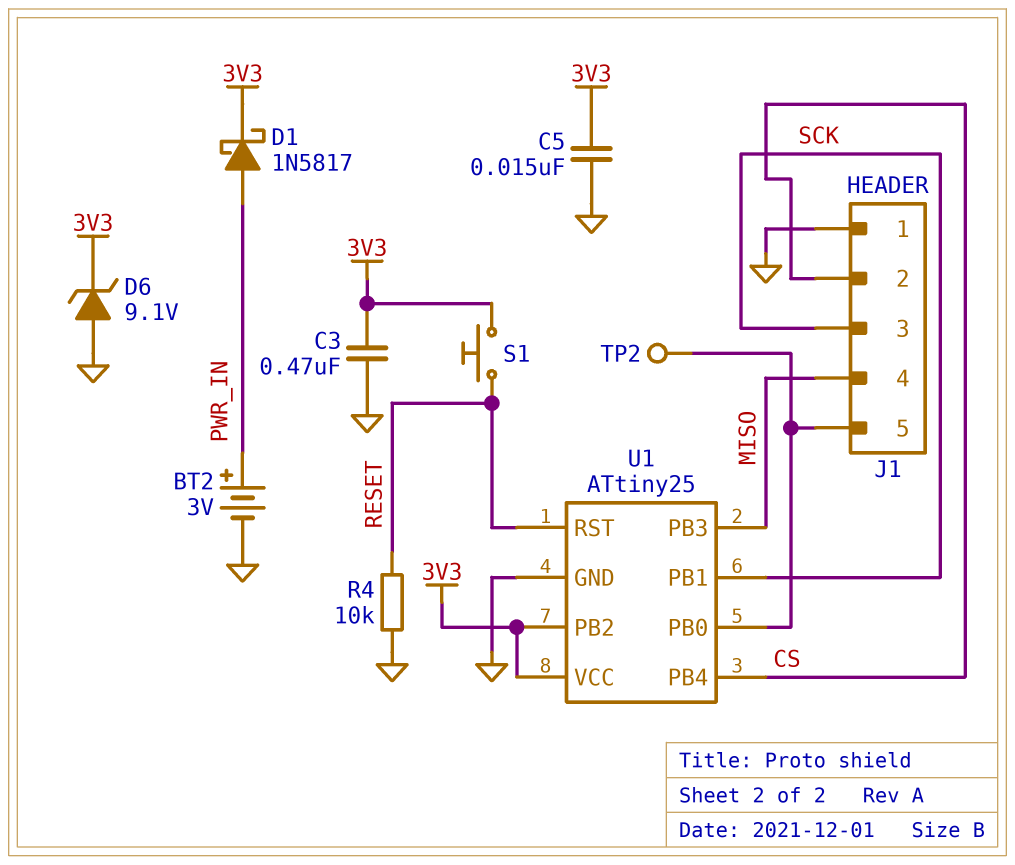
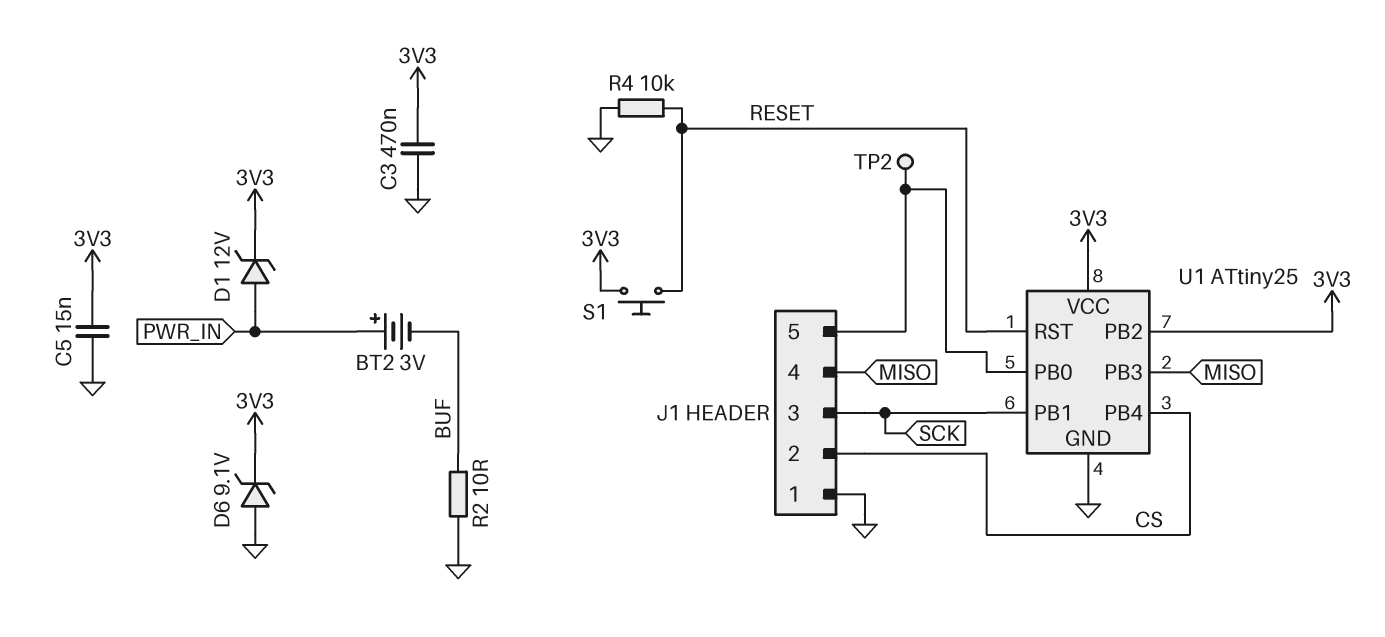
BT2: 3V (plus PWR_IN, minus GND) -> 3V (plus PWR_IN, minus BUF)
D1: schottky 1N5817 (A PWR_IN, K 3V3) -> zener 12V (A PWR_IN, K 3V3)
R2: none -> 10 (BUF, GND)

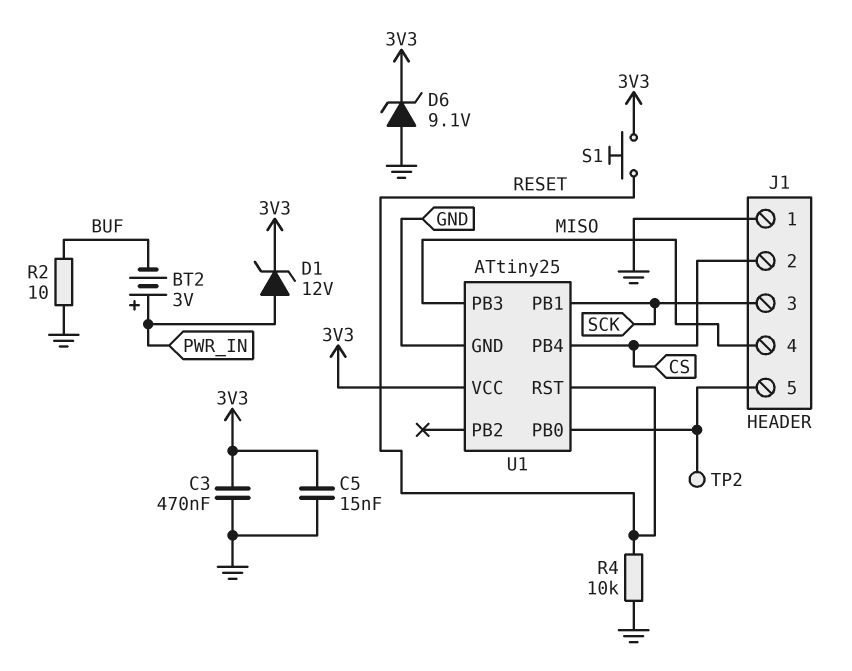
U1 pin PB2: 3V3 -> none

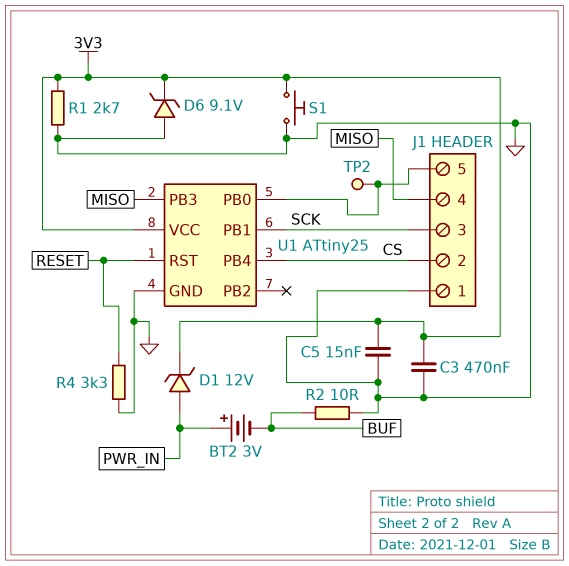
R1: none -> 2.7k (3V3, GND)
R4: 10k (GND, RESET) -> 3.3k (GND, RESET)
S1: button (3V3, RESET) -> button (3V3, GND)

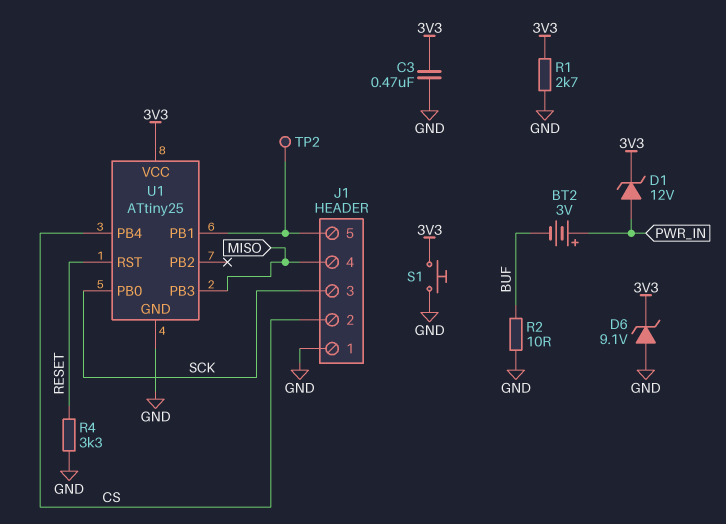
C5: 15nF (3V3, GND) -> none
U1 pin PB0: J1/5 -> SCK
U1 pin PB1: SCK -> J1/5

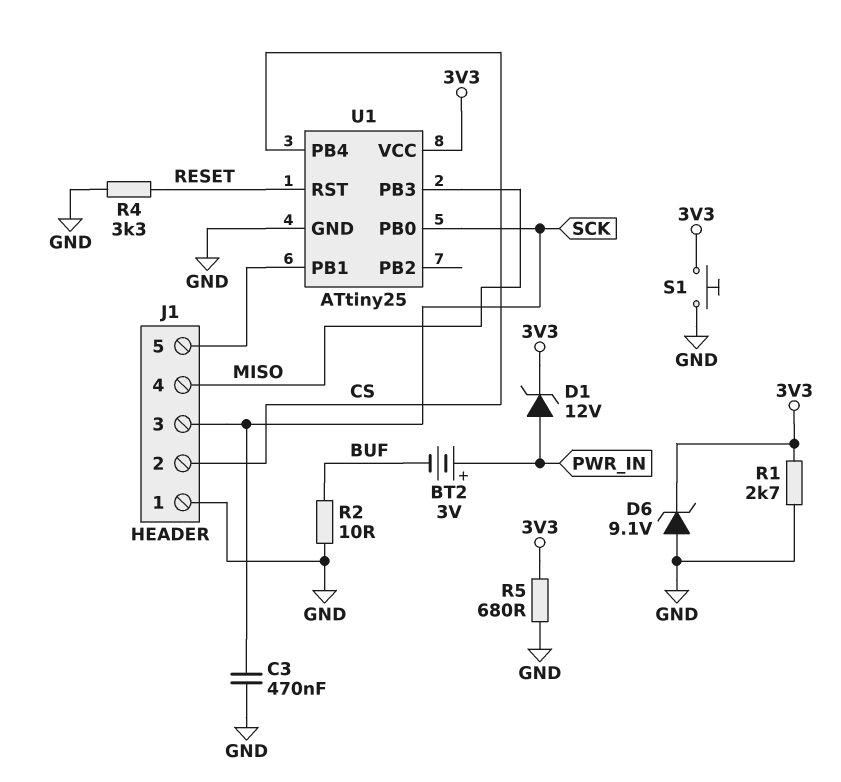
C3: 470nF (3V3, GND) -> 470nF (GND, SCK)
R5: none -> 680 (3V3, GND)
TP2: test point (J1/5) -> none

